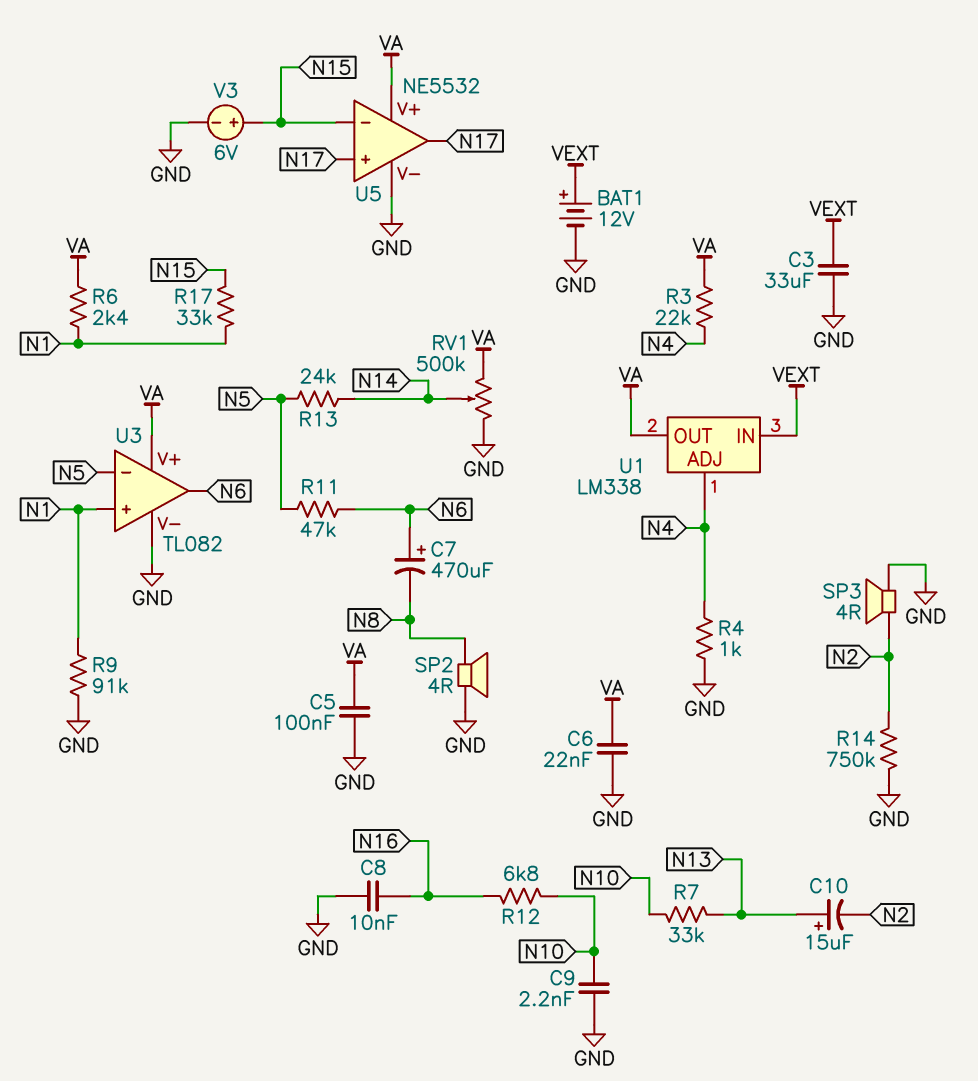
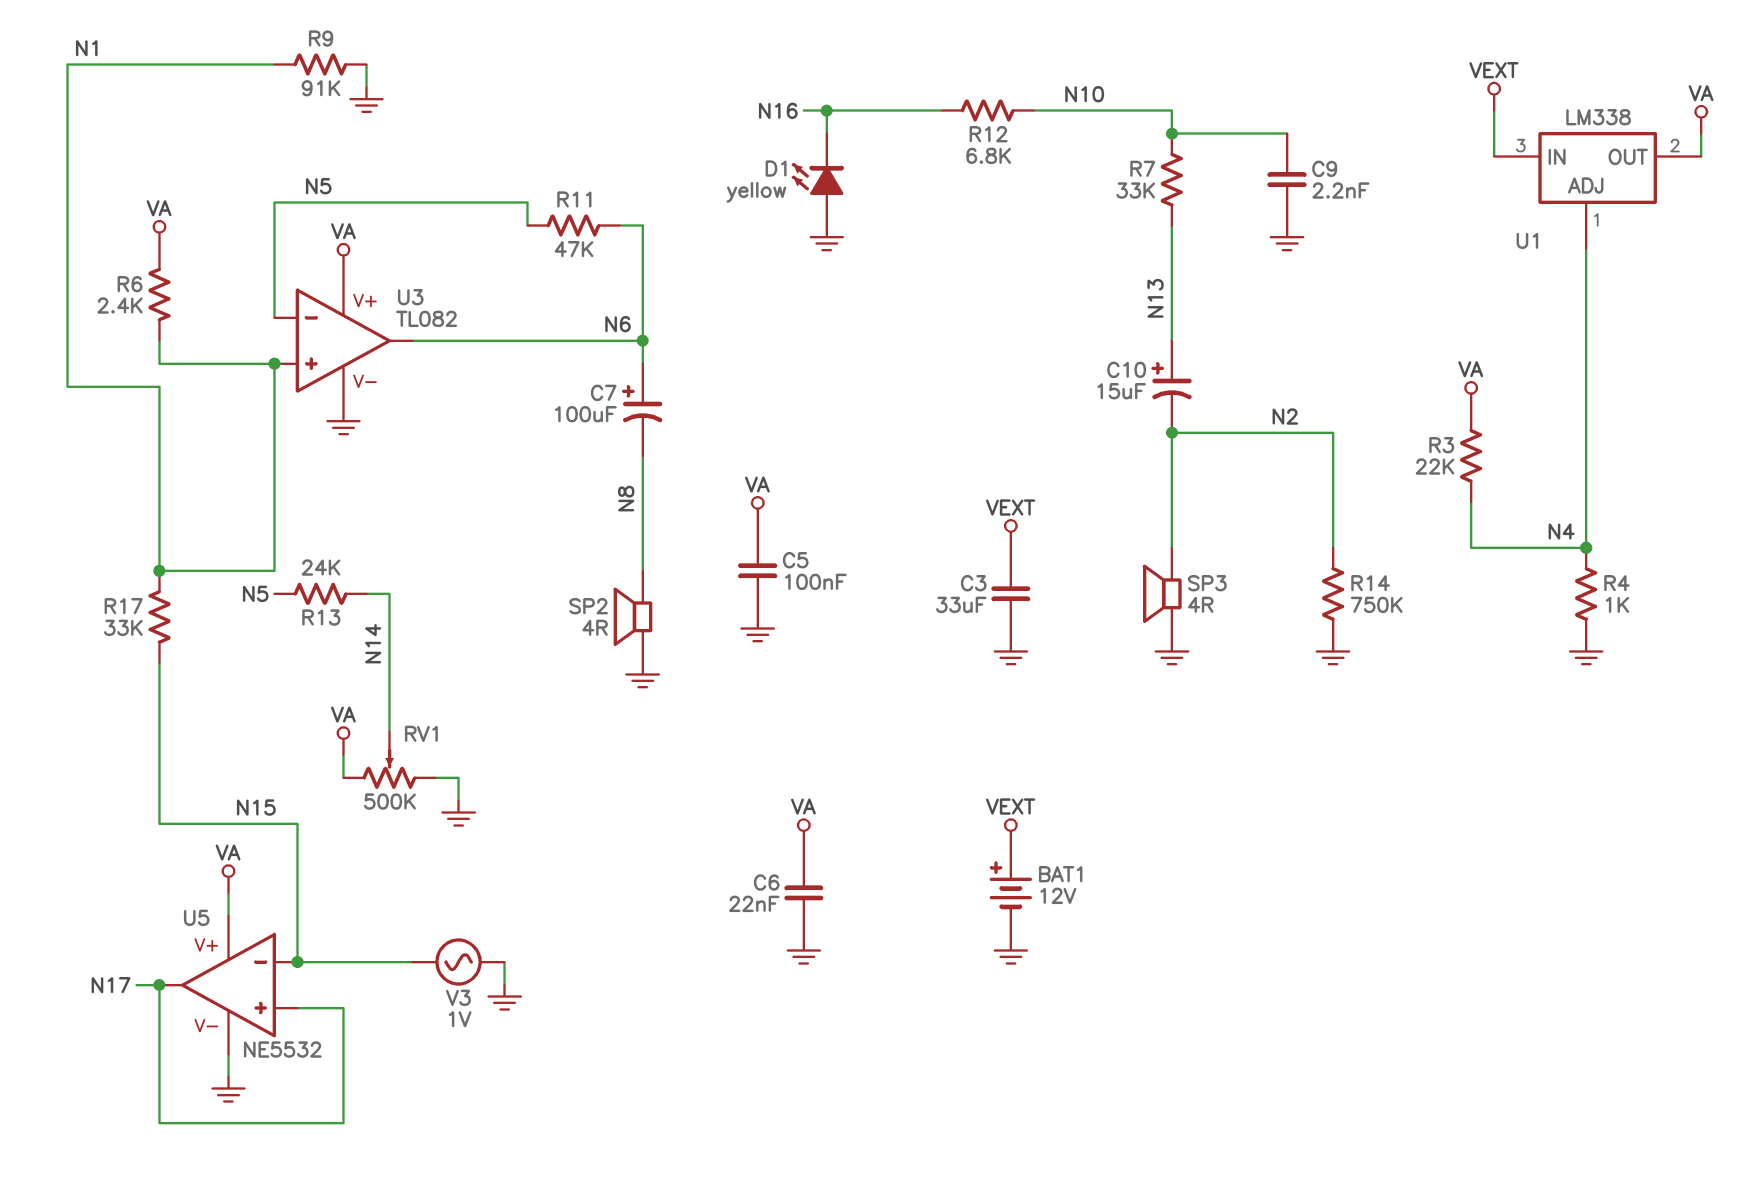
C7: 470uF (plus N6, minus N8) -> 100uF (plus N6, minus N8)
C8: 10nF (GND, N16) -> none
D1: none -> LED yellow (A GND, K N16)
V3: 6V (plus N15, minus GND) -> AC 1V (GND, N15)

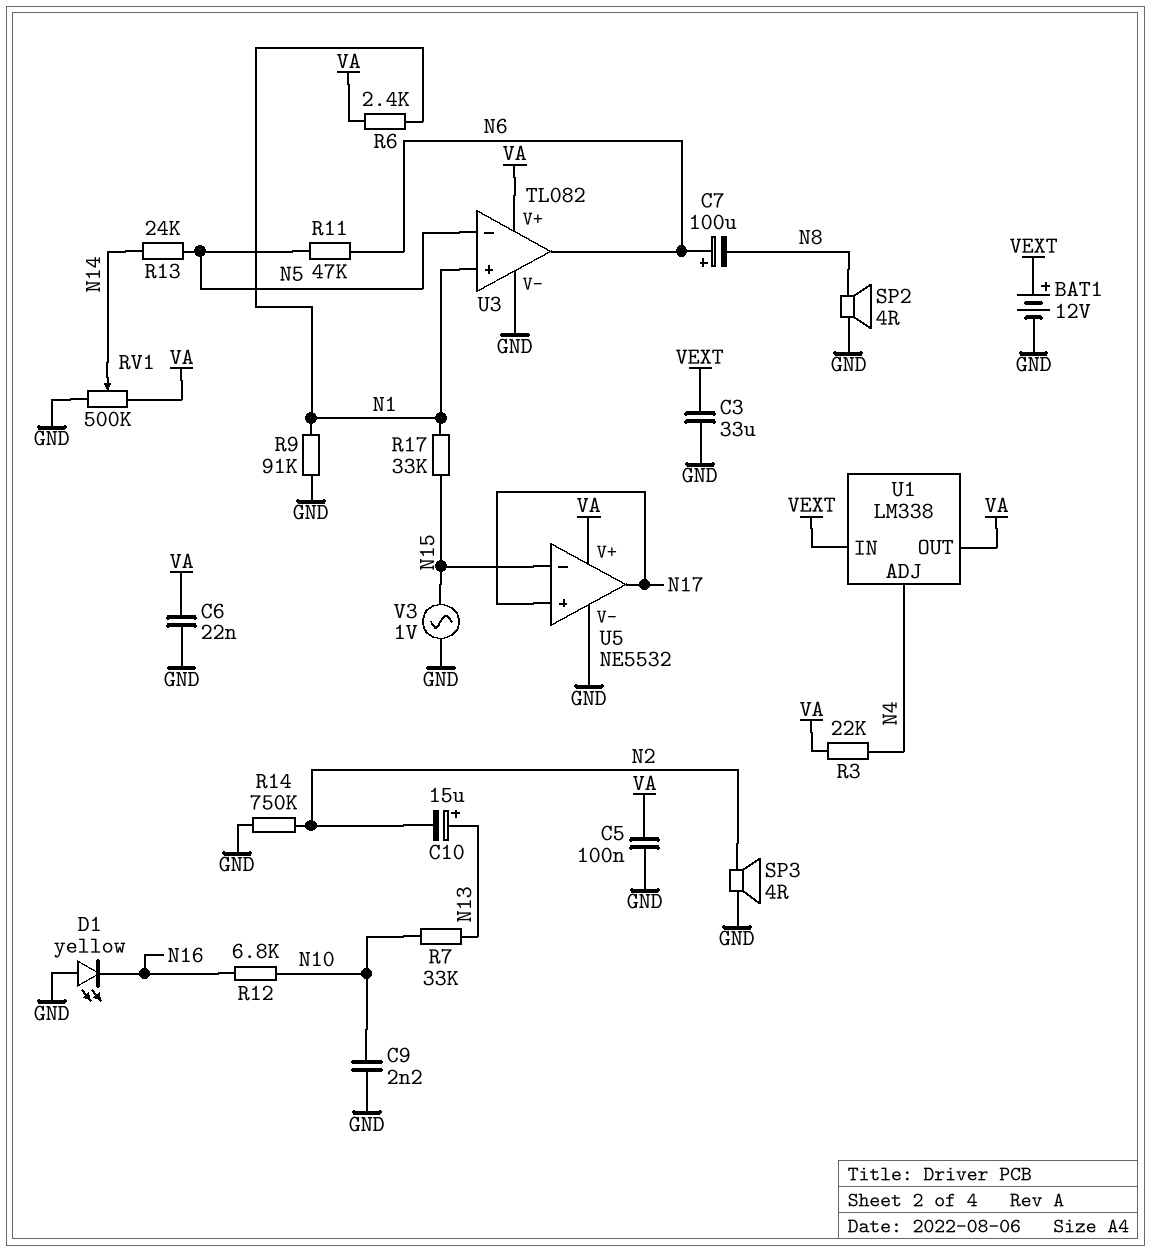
R4: 1k (GND, N4) -> none

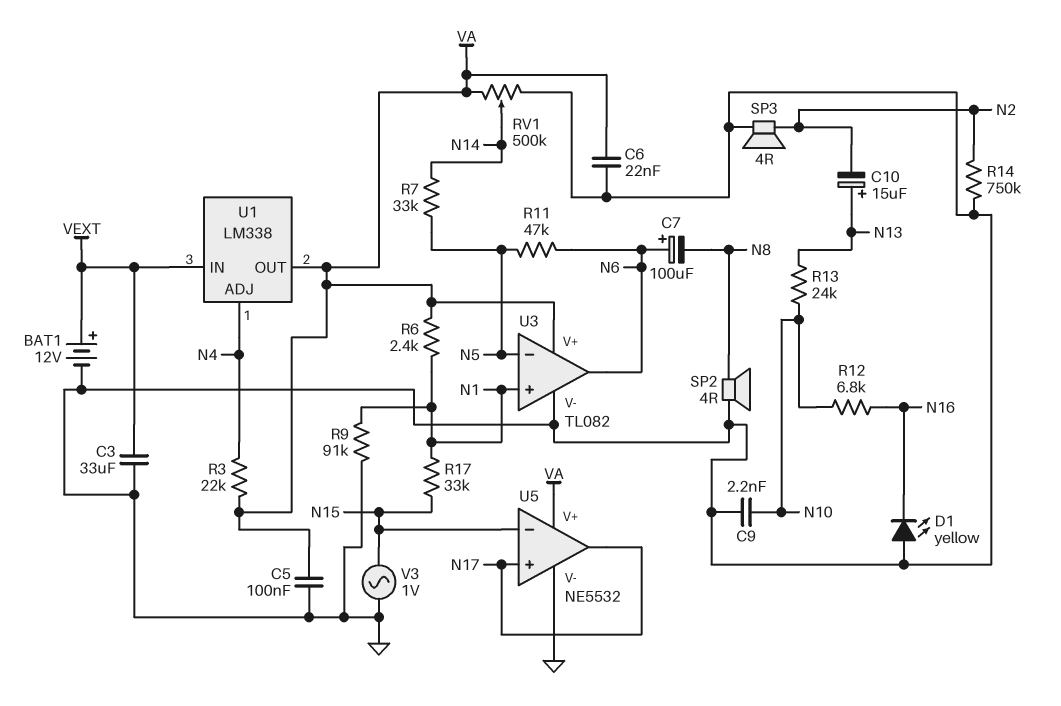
R7: 33k (N10, N13) -> 33k (N5, N14)
R13: 24k (N5, N14) -> 24k (N10, N13)

